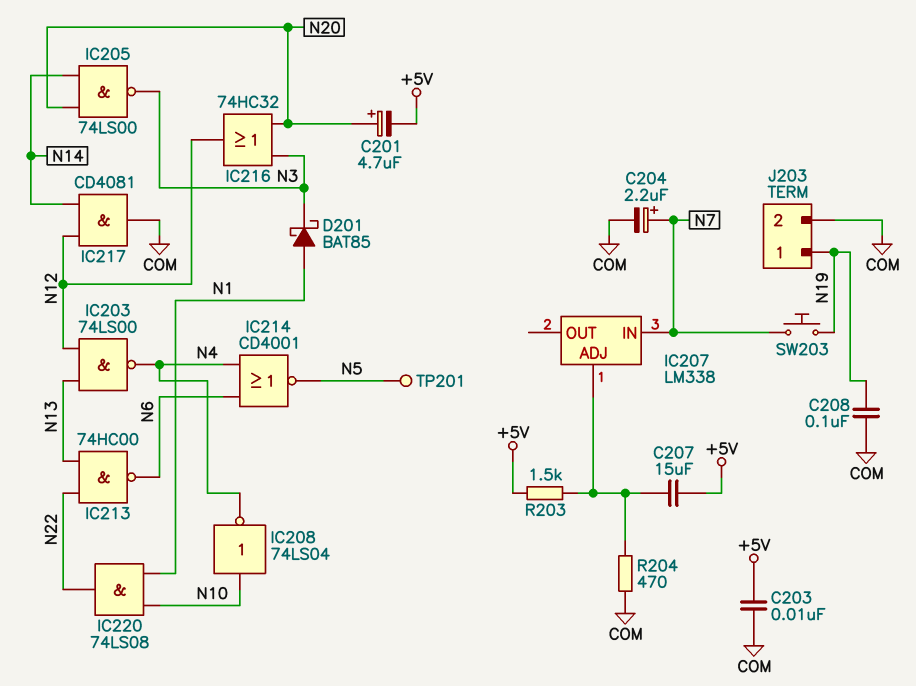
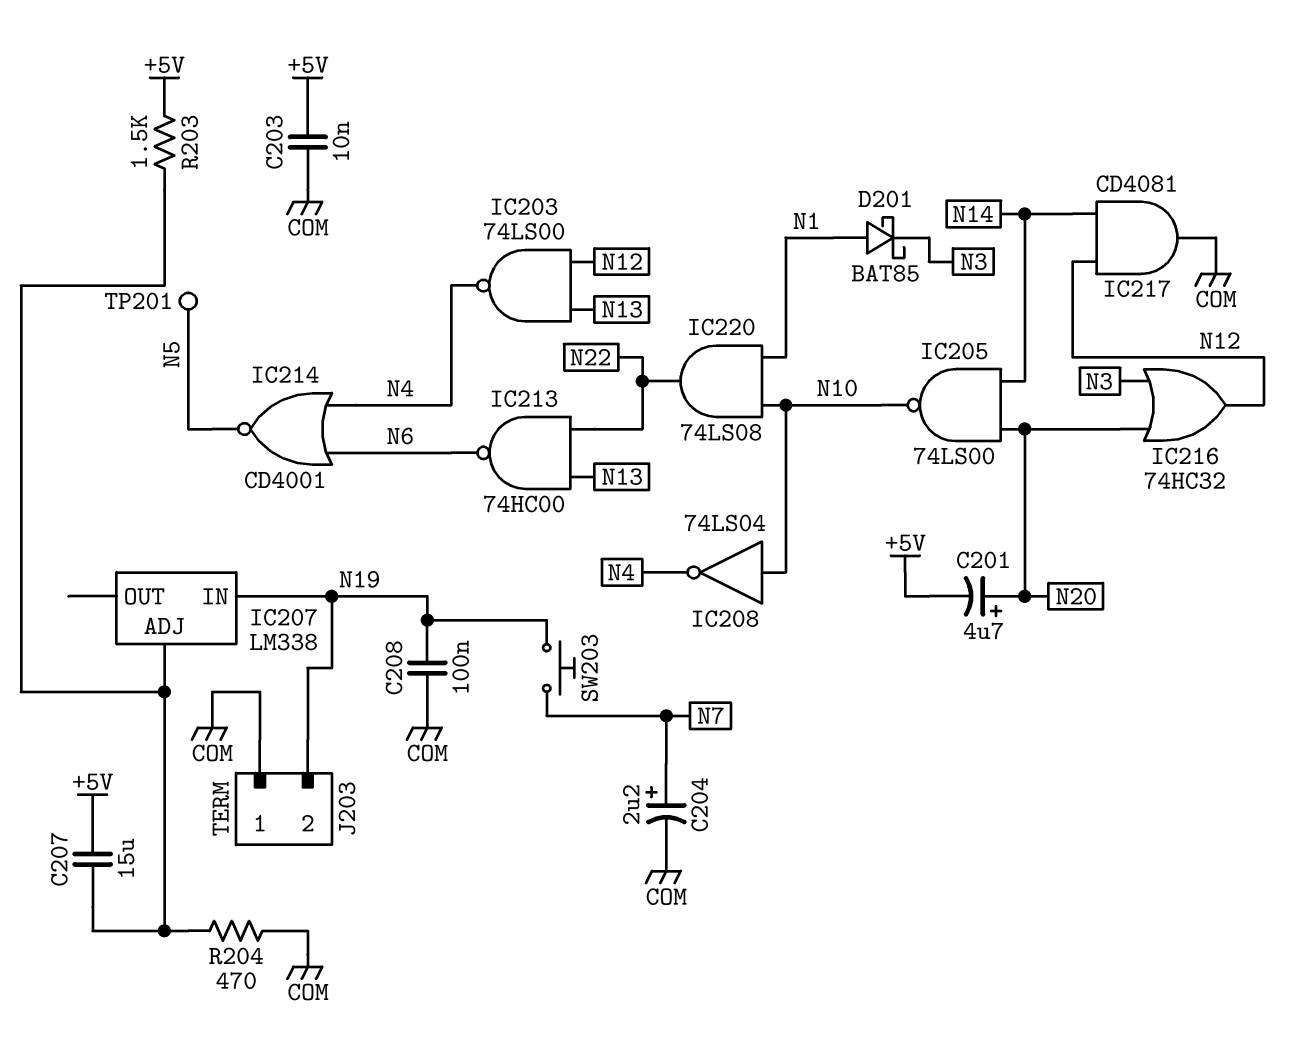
IC205: NAND 74LS00 (in N14, in N20, out N3) -> NAND 74LS00 (in N14, in N20, out N10)
IC207 pin IN: N7 -> N19
J203 pin 1: N19 -> COM
J203 pin 2: COM -> N19

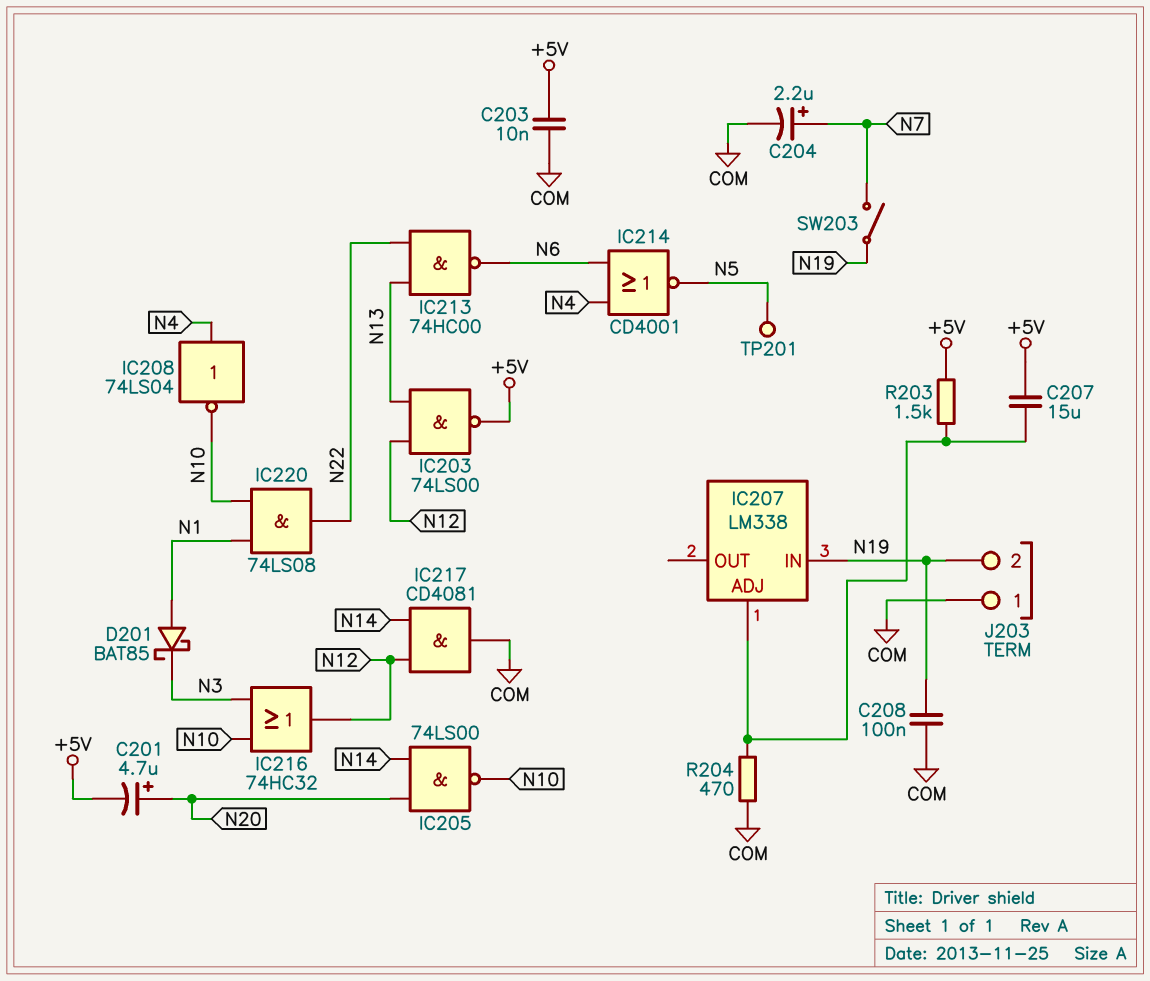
IC203: NAND 74LS00 (in N12, in N13, out N4) -> NAND 74LS00 (in N12, in N13, out +5V)
IC208: NOT 74LS04 (in N10, out N4) -> NOT 74LS04 (in N4, out N10)
IC216: OR 74HC32 (in N3, in N20, out N12) -> OR 74HC32 (in N3, in N10, out N12)
SW203: button (N7, N19) -> switch (N7, N19)

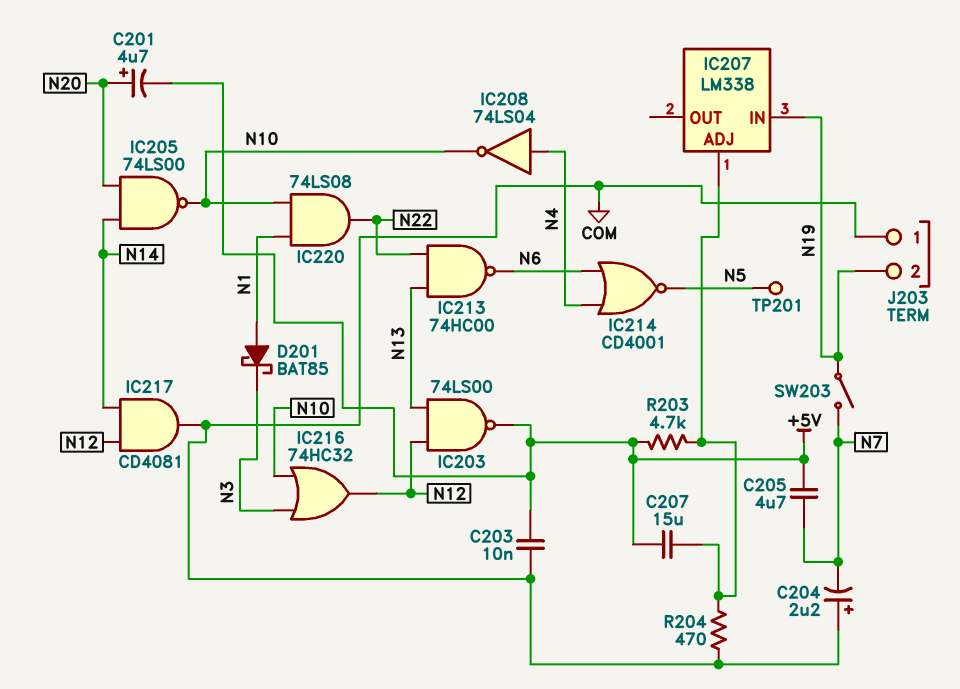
C204: 2.2uF (plus N7, minus COM) -> 2.2uF (plus COM, minus N7)
C205: none -> 4.7uF (+5V, N7)
C208: 100nF (COM, N19) -> none
R203: 1.5k (+5V, IC207/ADJ) -> 4.7k (+5V, IC207/ADJ)

